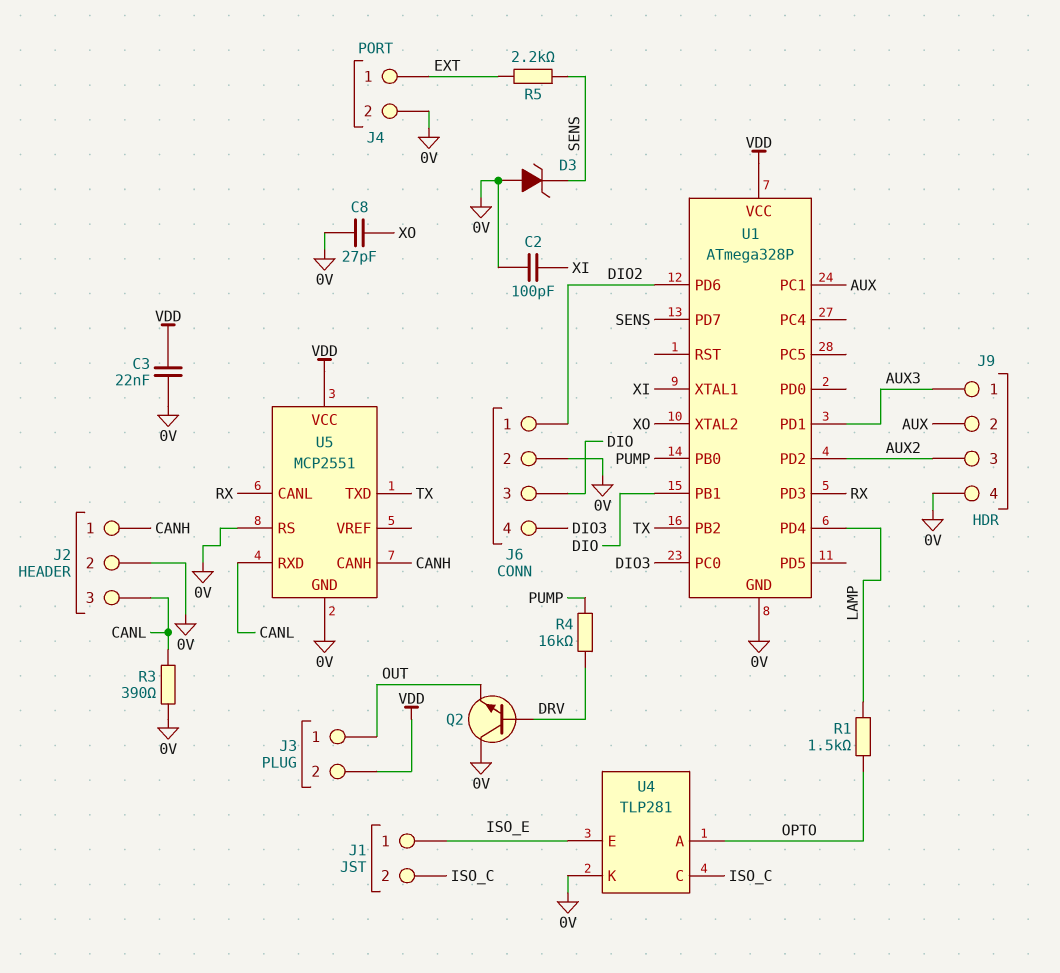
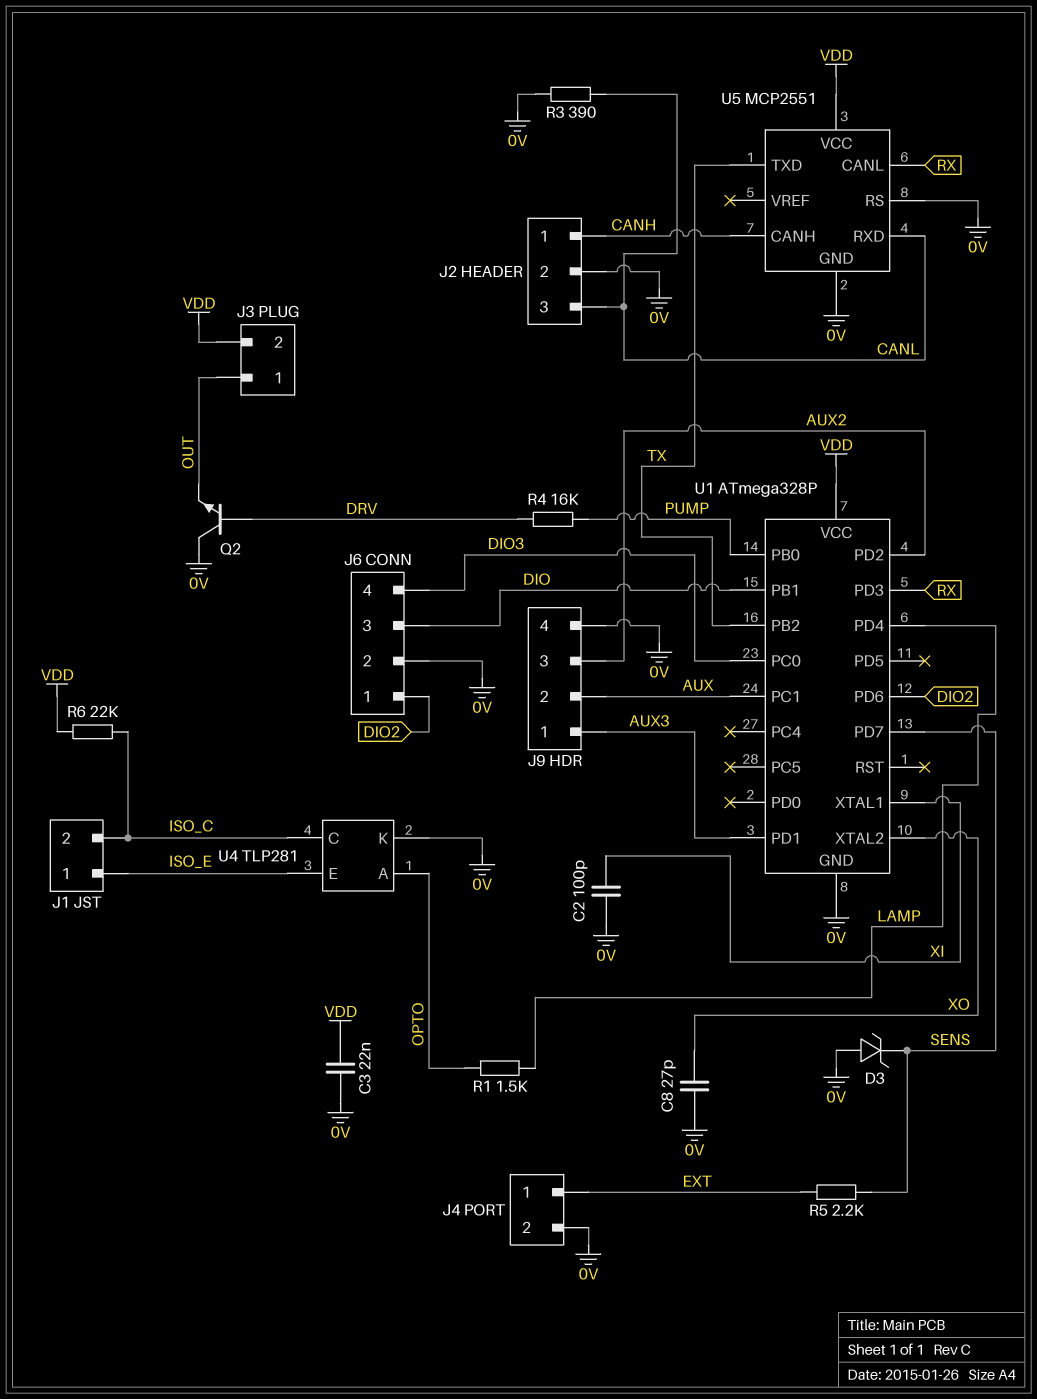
R6: none -> 22k (ISO_C, VDD)

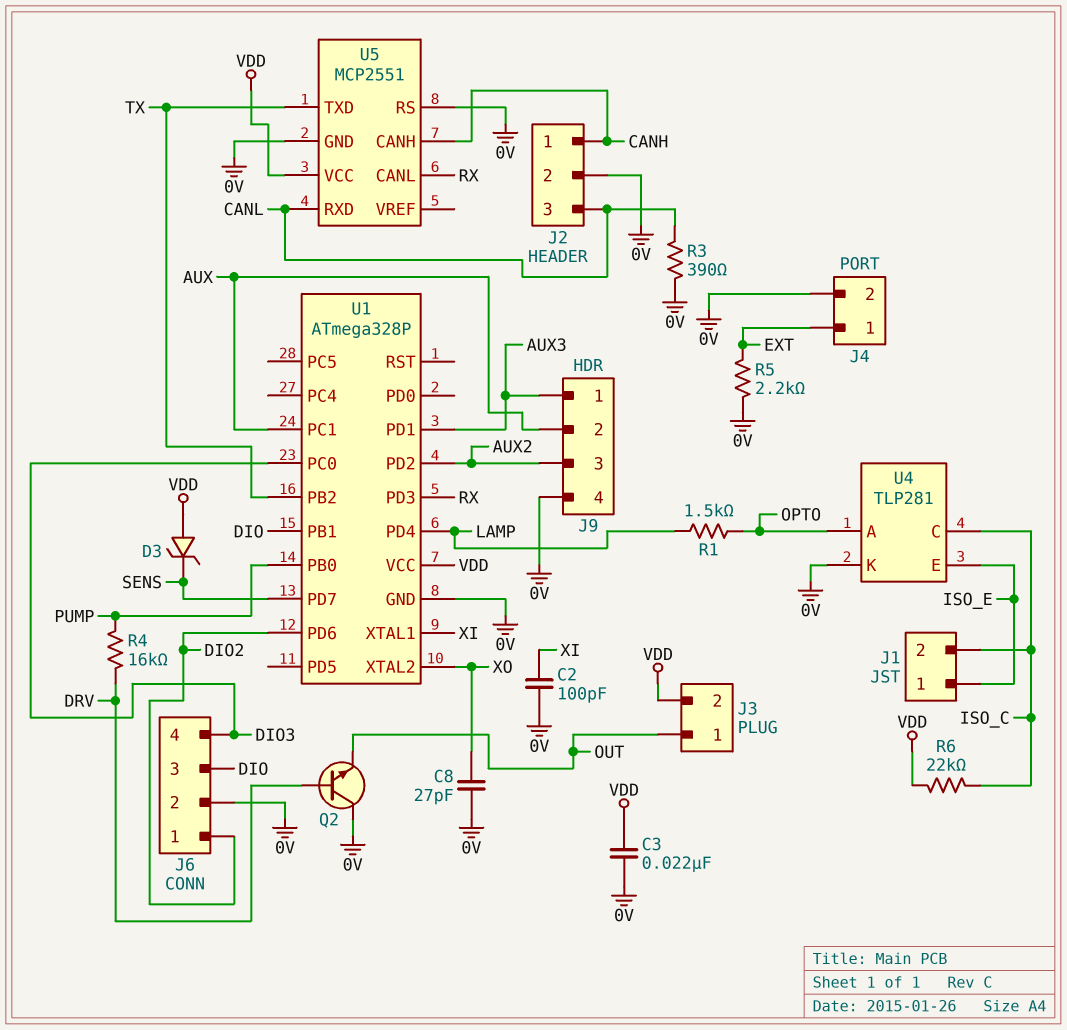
D3: zener (A 0V, K SENS) -> zener (A VDD, K SENS)
R5: 2.2k (EXT, SENS) -> 2.2k (0V, EXT)

